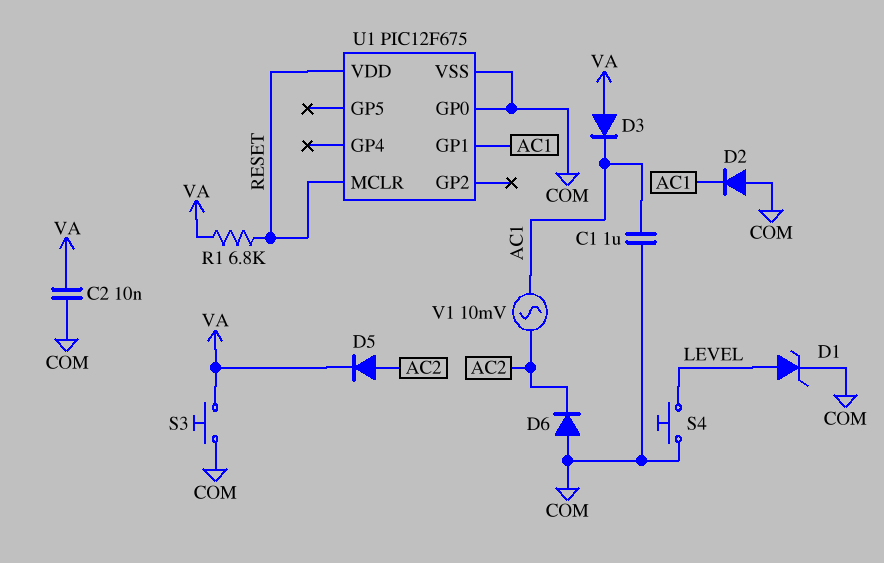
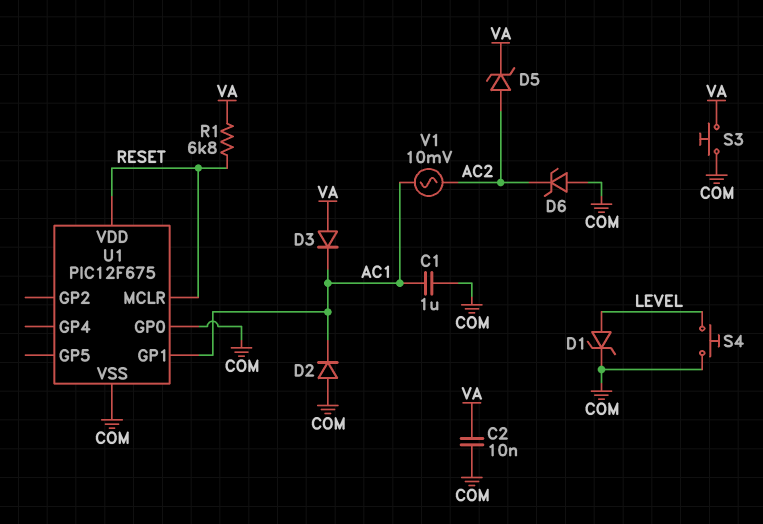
D5: diode (A AC2, K VA) -> zener (A AC2, K VA)
D6: diode (A COM, K AC2) -> zener (A COM, K AC2)

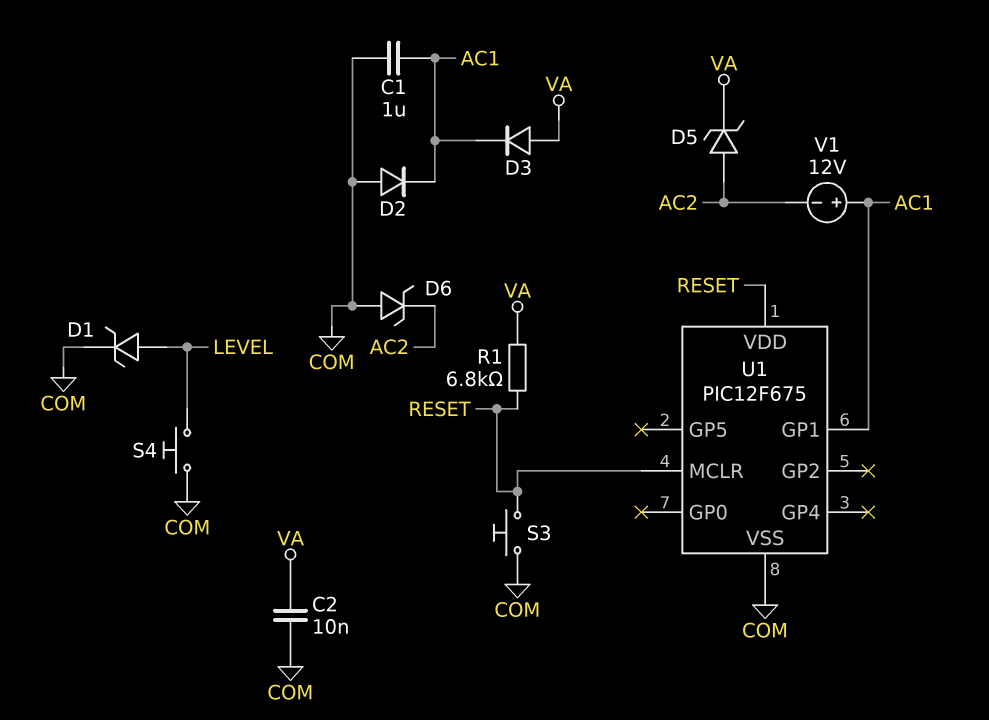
S3: button (COM, VA) -> button (COM, RESET)
U1 pin GP0: COM -> none
V1: AC 10mV (AC1, AC2) -> 12V (plus AC1, minus AC2)

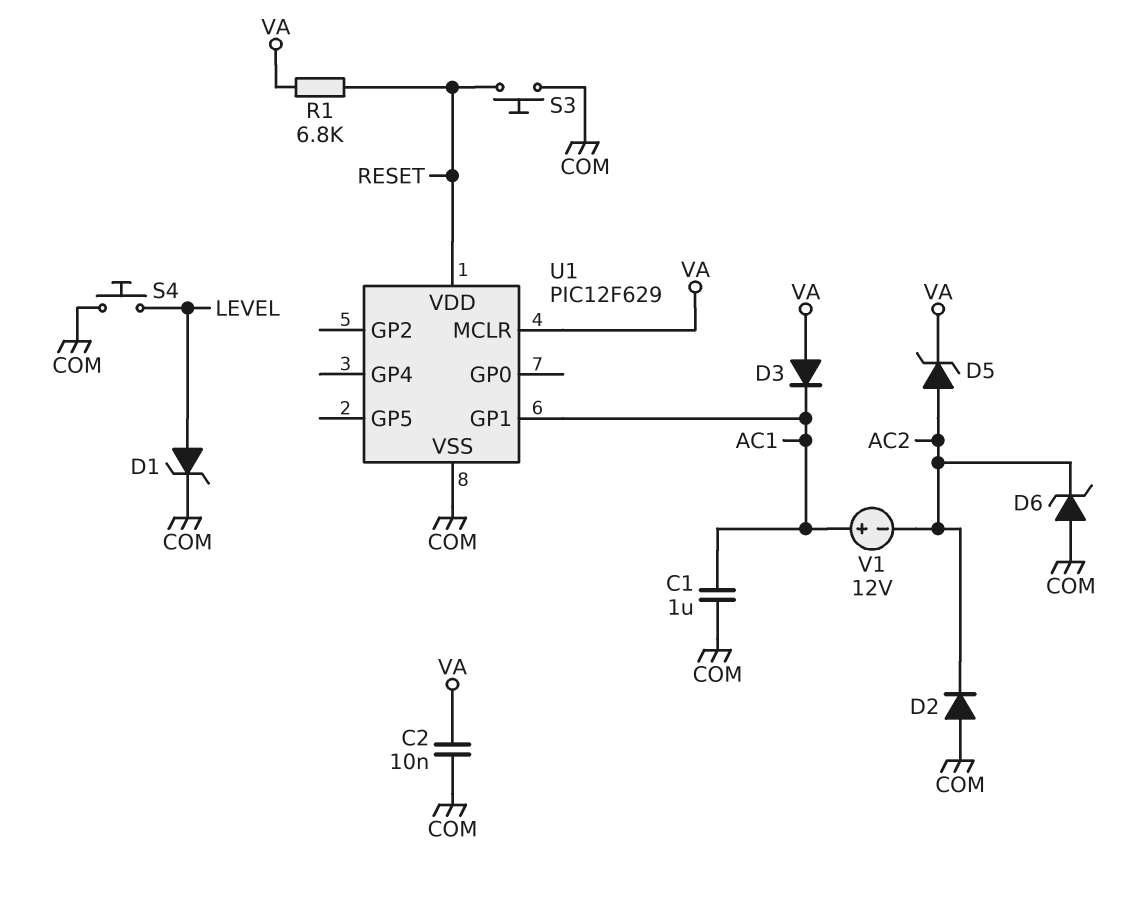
D2: diode (A COM, K AC1) -> diode (A COM, K AC2)
U1: PIC12F675 -> PIC12F629
U1 pin MCLR: RESET -> VA

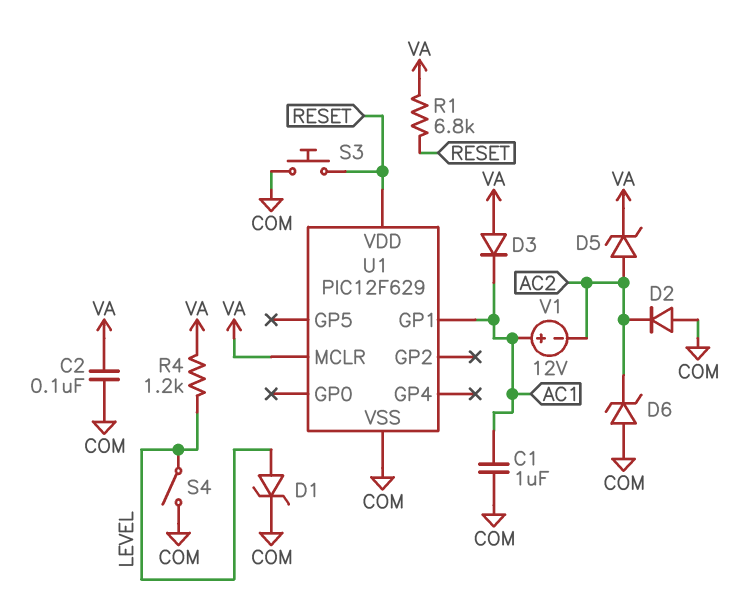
C2: 10nF (COM, VA) -> 100nF (COM, VA)
R4: none -> 1.2k (LEVEL, VA)
S4: button (COM, LEVEL) -> switch (COM, LEVEL)

